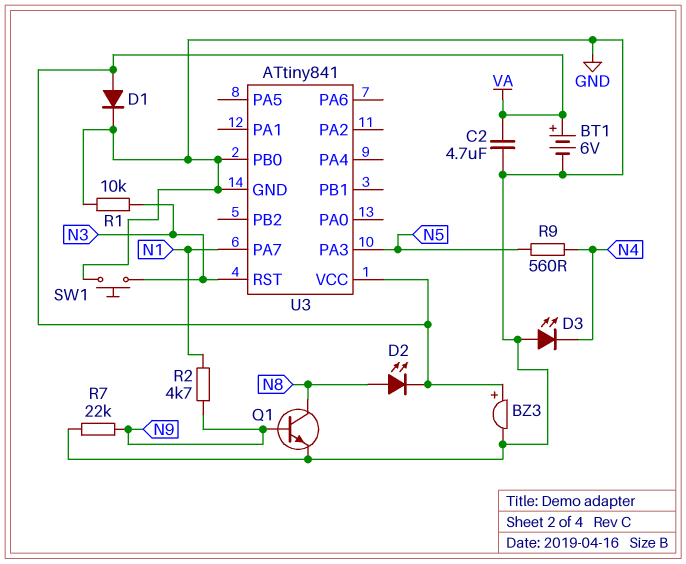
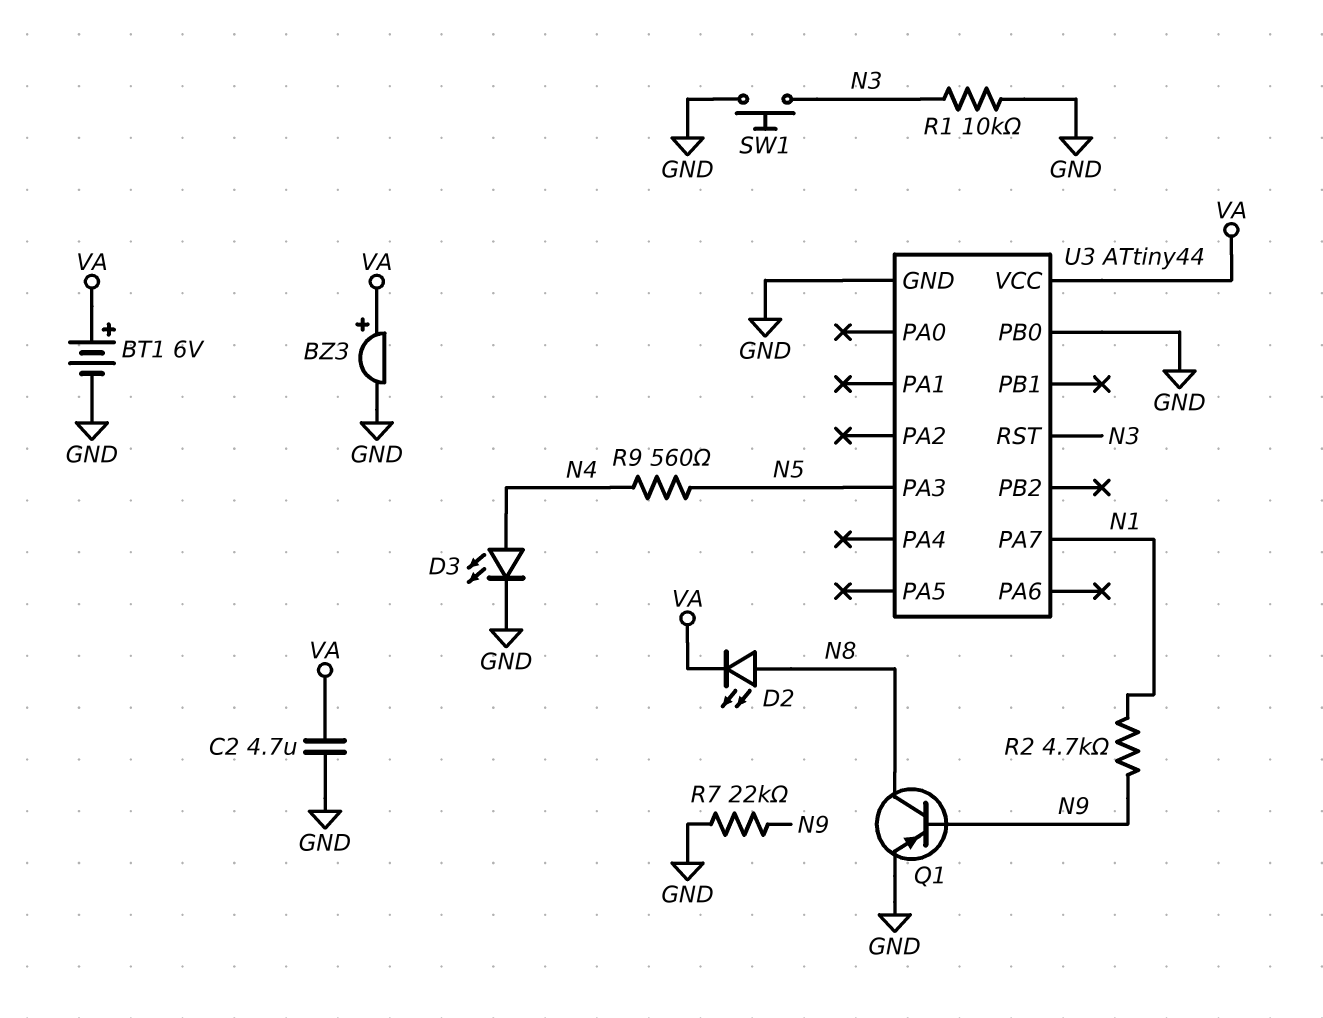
D1: diode (A VA, K GND) -> none
D3: LED (A GND, K N4) -> LED (A N4, K GND)
Q1: NPN (B N9, C N8, E GND) -> PNP (B N9, C N8, E GND)
U3: ATtiny841 -> ATtiny44

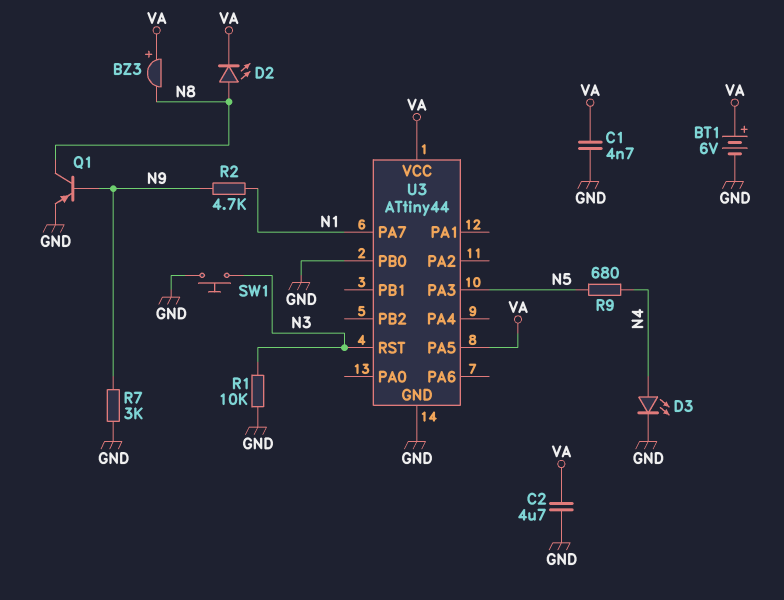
BZ3: buzzer (plus VA, minus GND) -> buzzer (plus VA, minus N8)
C1: none -> 4.7nF (GND, VA)
R7: 22k (GND, N9) -> 3k (GND, N9)
R9: 560 (N4, N5) -> 680 (N4, N5)
U3 pin PA5: none -> VA

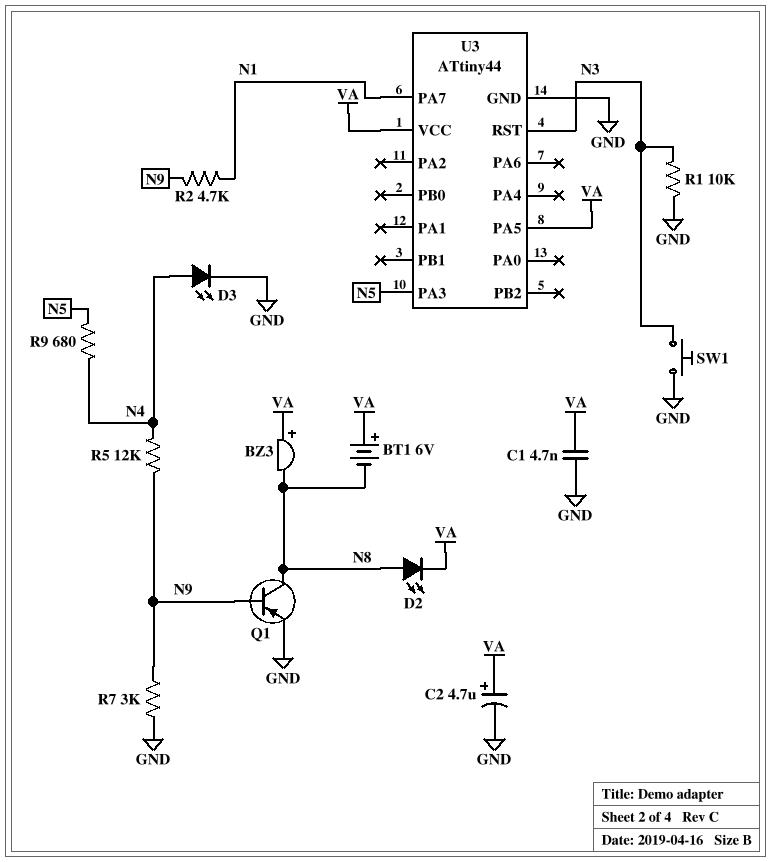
BT1: 6V (plus VA, minus GND) -> 6V (plus VA, minus N8)
C2: 4.7uF (GND, VA) -> 4.7uF (plus VA, minus GND)
R5: none -> 12k (N4, N9)
U3 pin PB0: GND -> none

